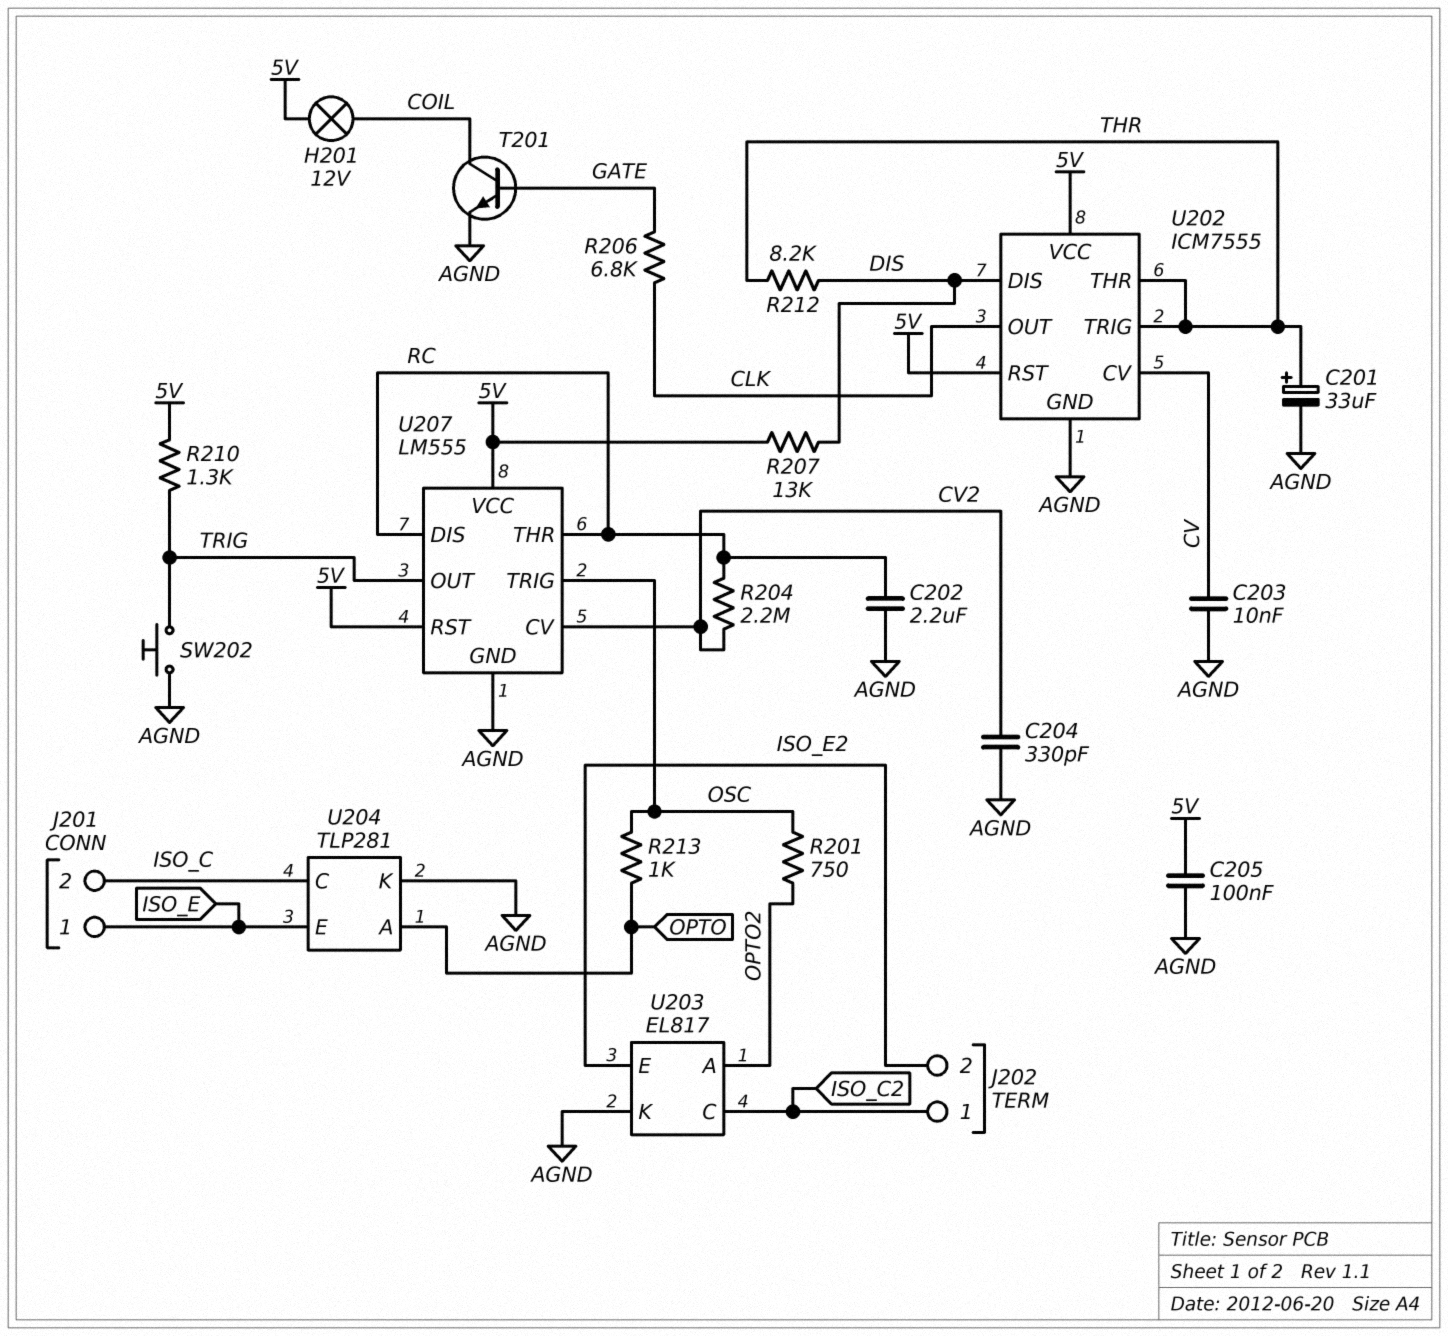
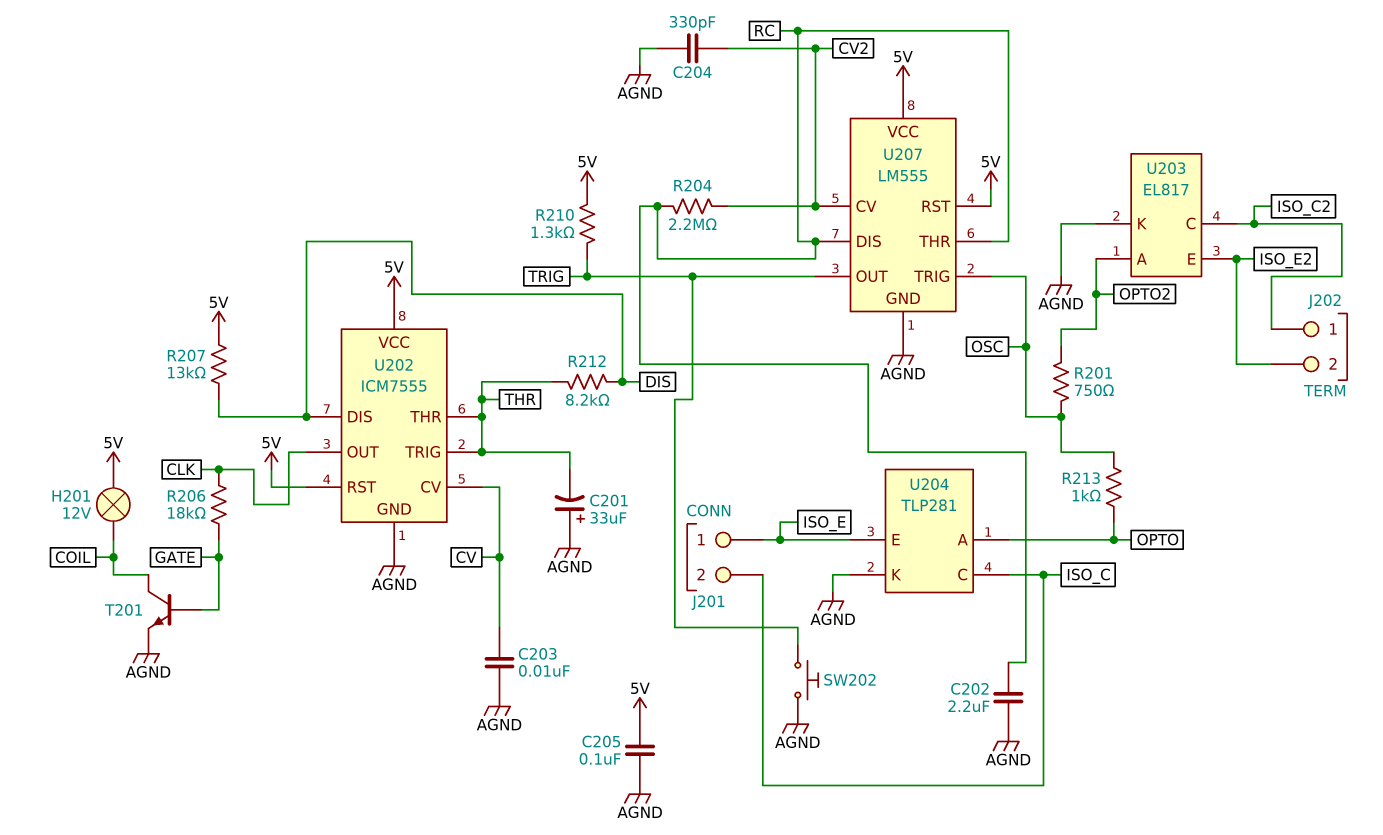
C201: 33uF (plus THR, minus AGND) -> 33uF (plus AGND, minus THR)
R206: 6.8k (CLK, GATE) -> 18k (CLK, GATE)

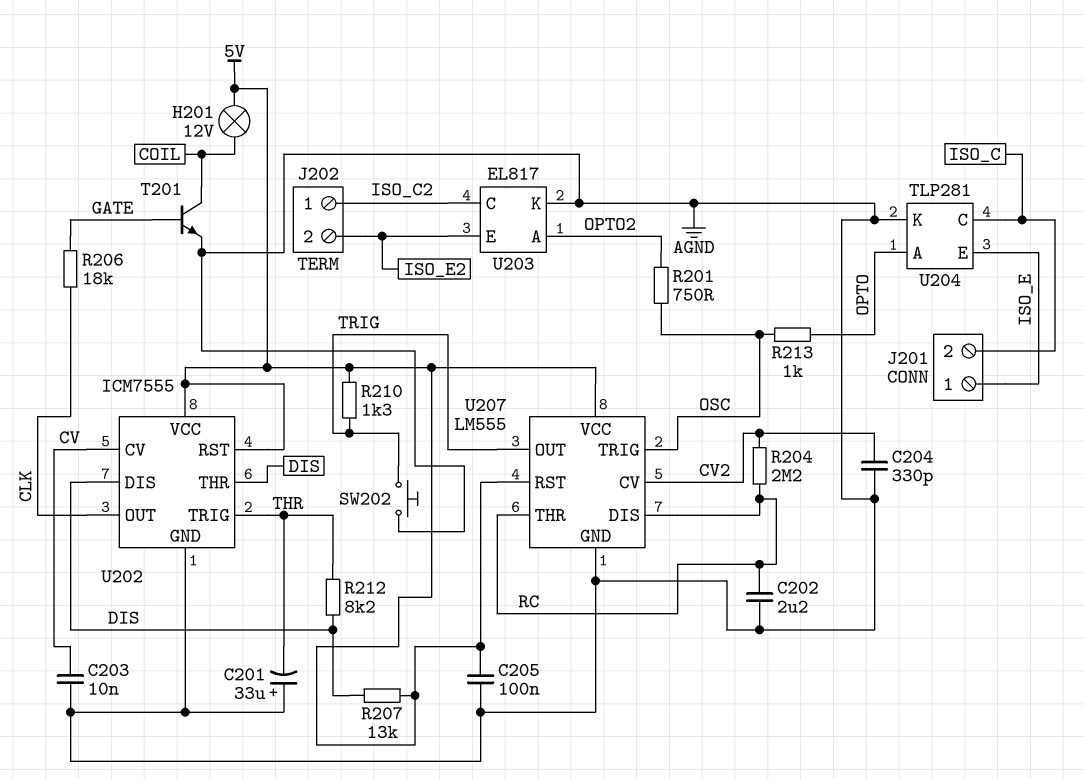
U202 pin THR: THR -> DIS

